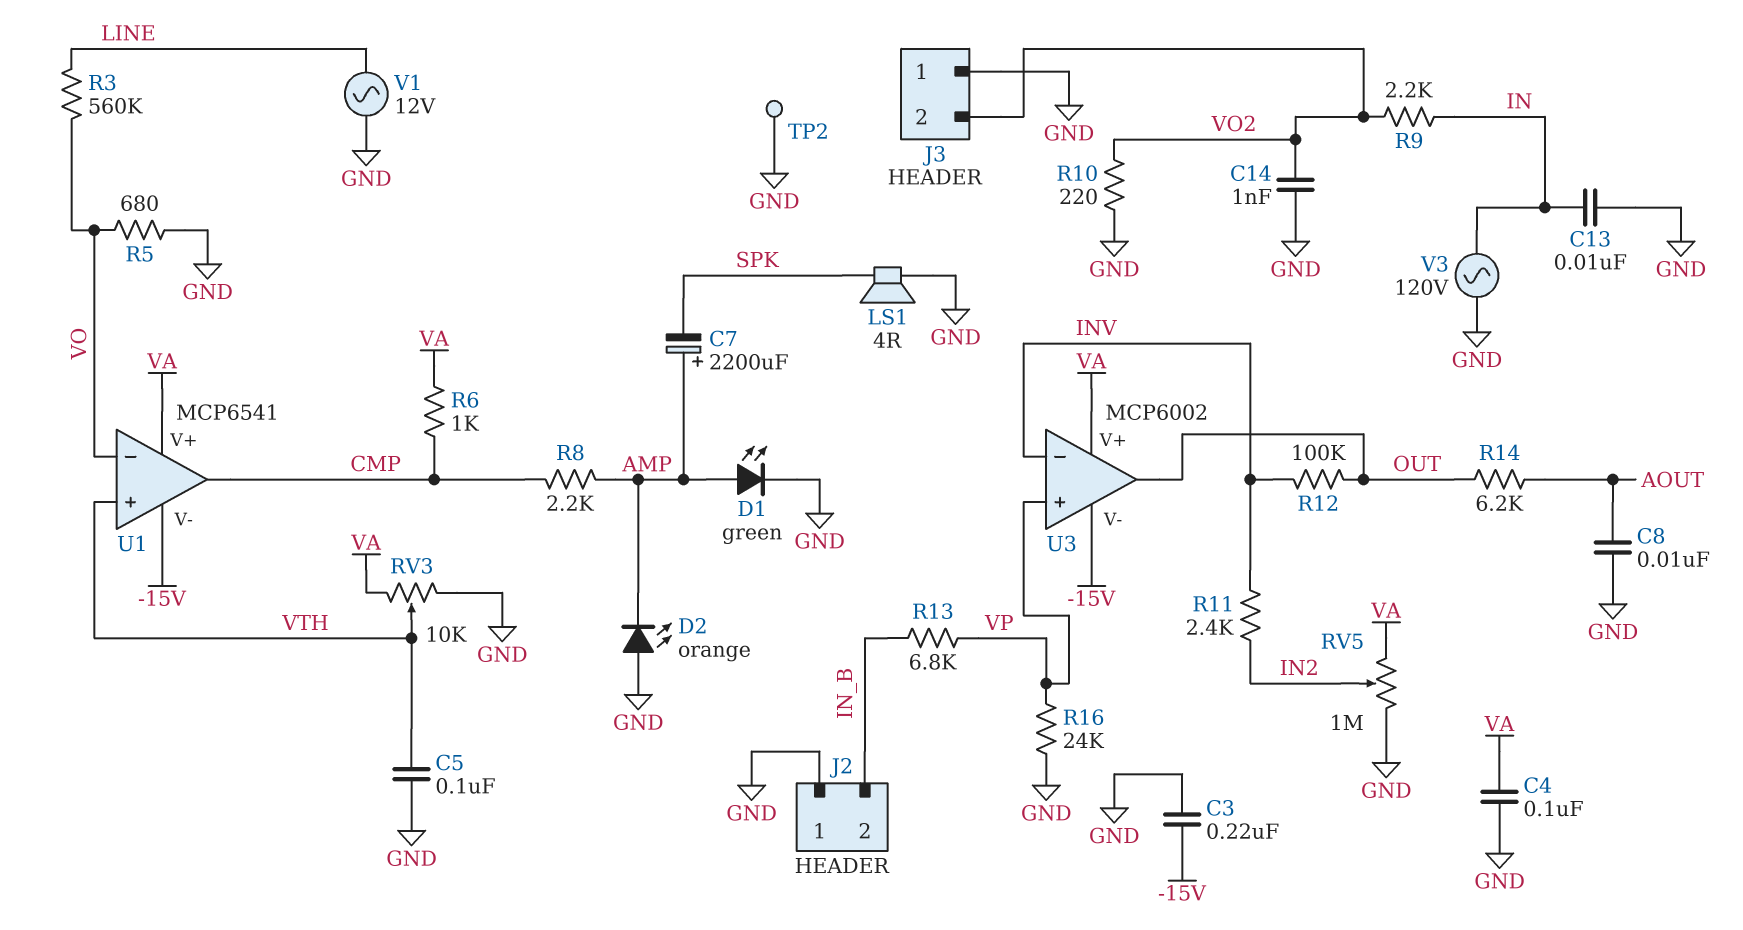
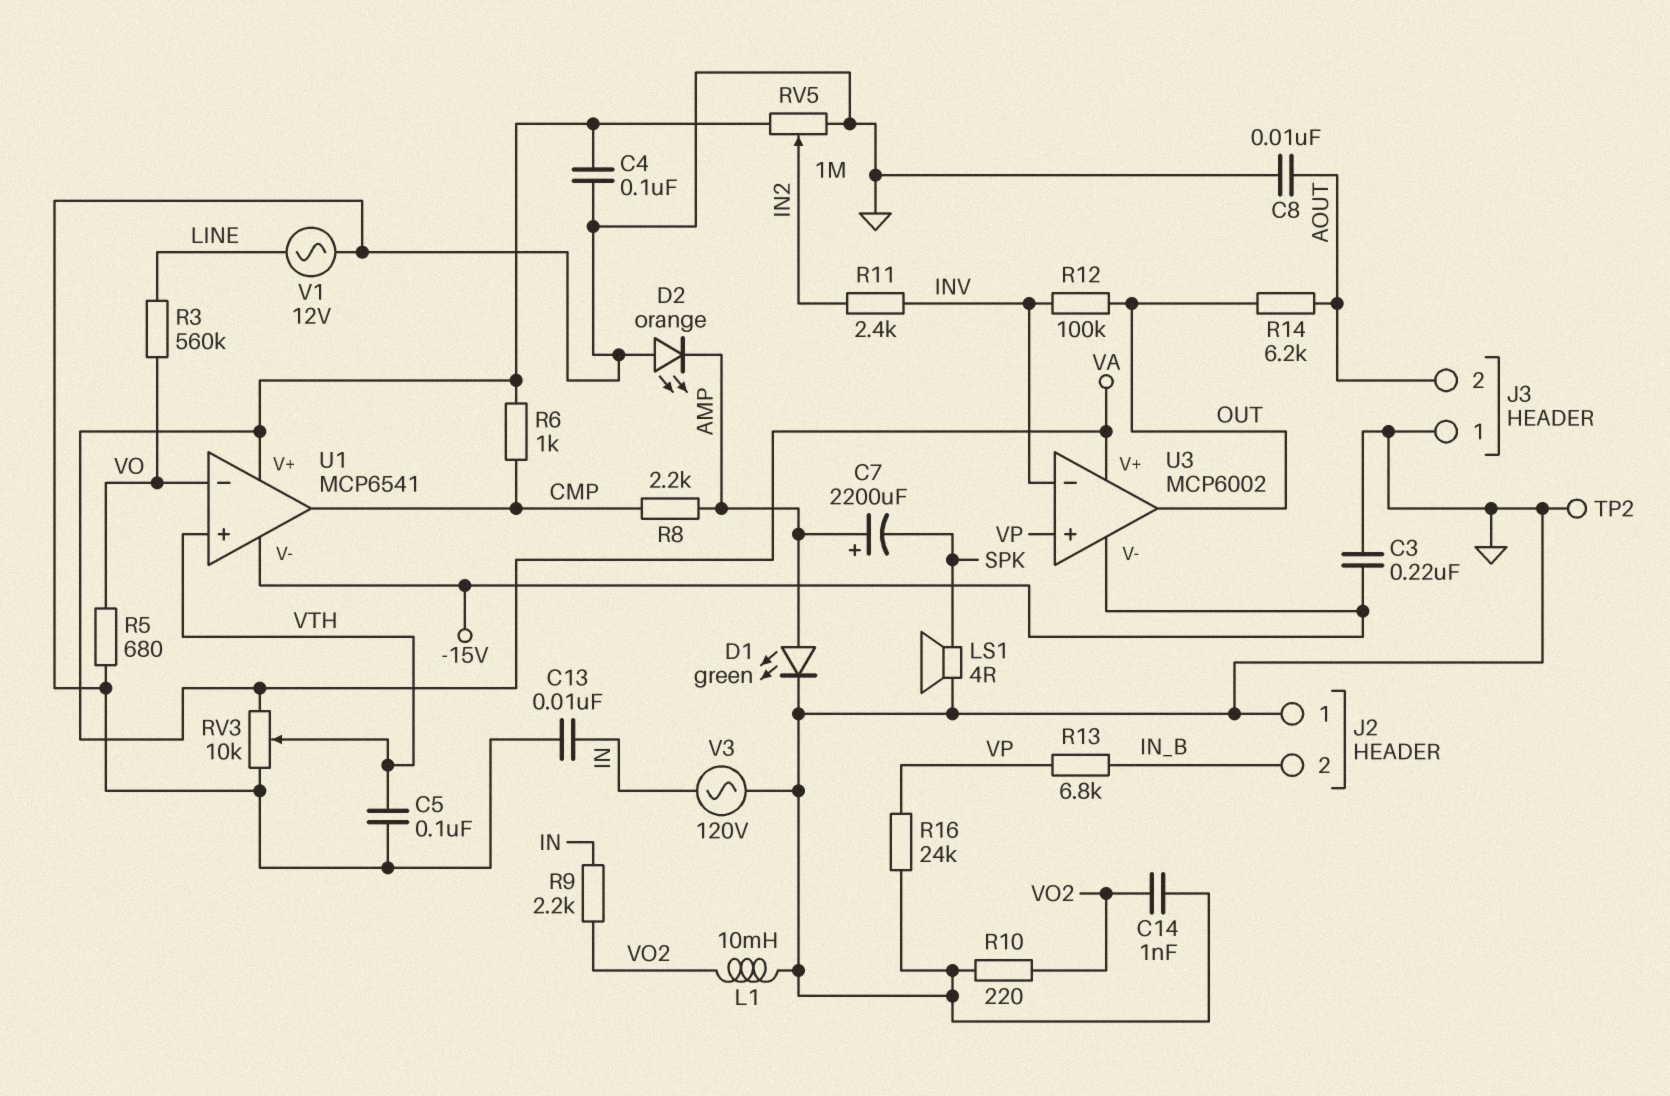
J3 pin 2: VO2 -> AOUT
L1: none -> 10mH (GND, VO2)

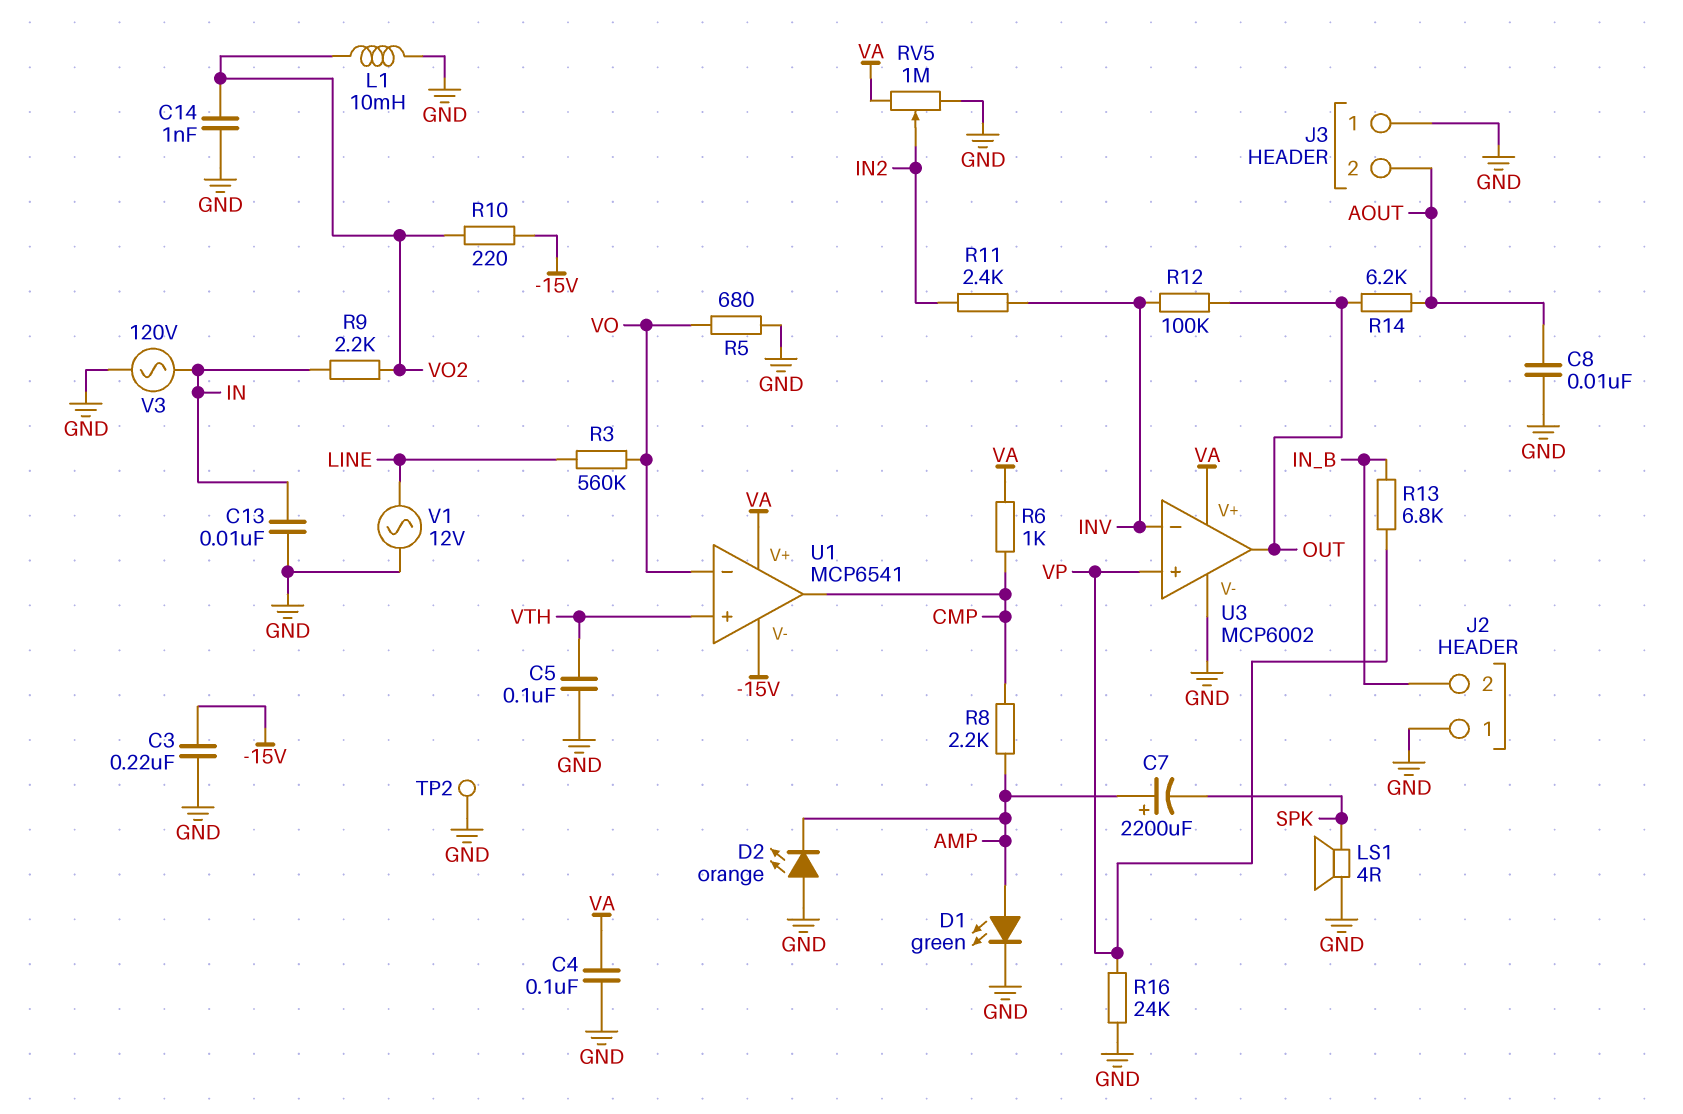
R10: 220 (GND, VO2) -> 220 (-15V, VO2)
RV3: 10k (GND, VA, wiper VTH) -> none
U3 pin V-: -15V -> GND

